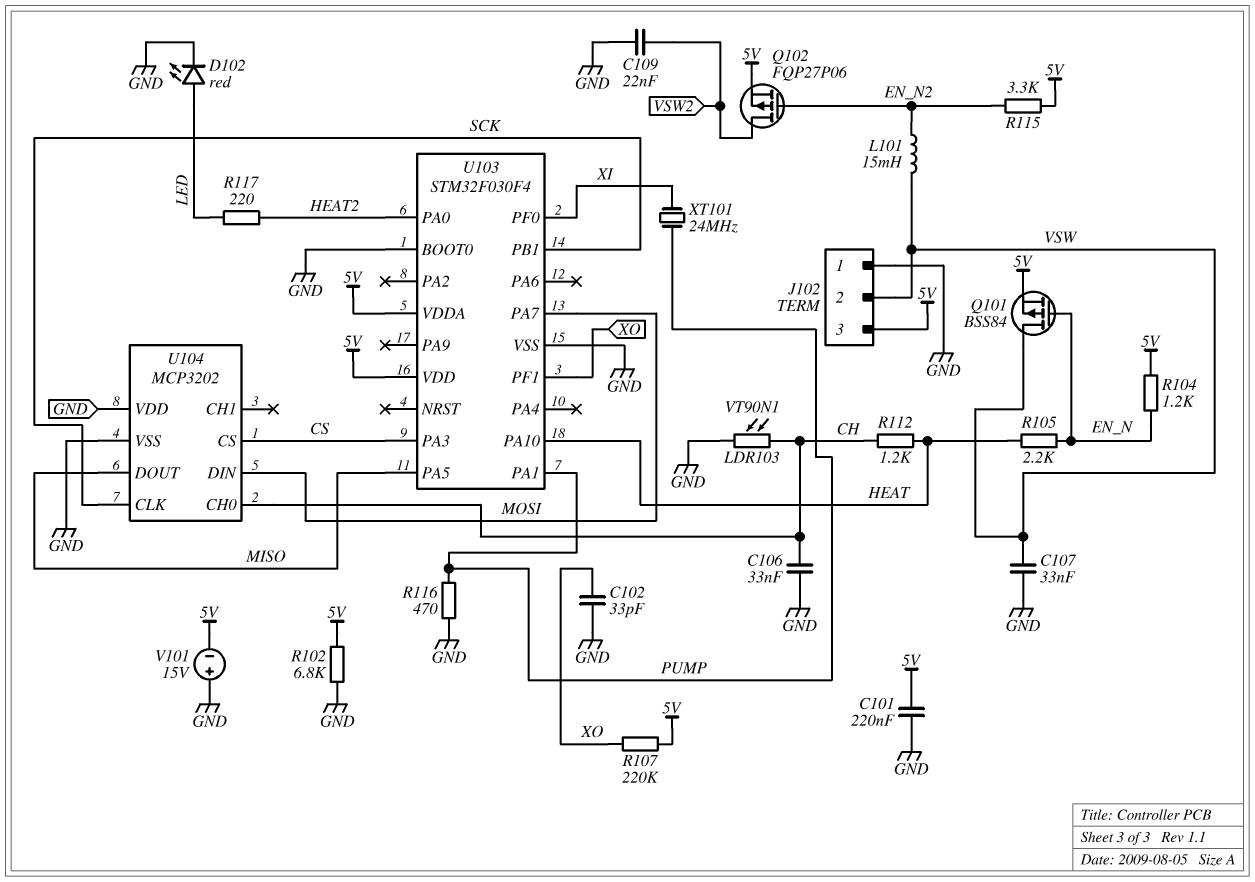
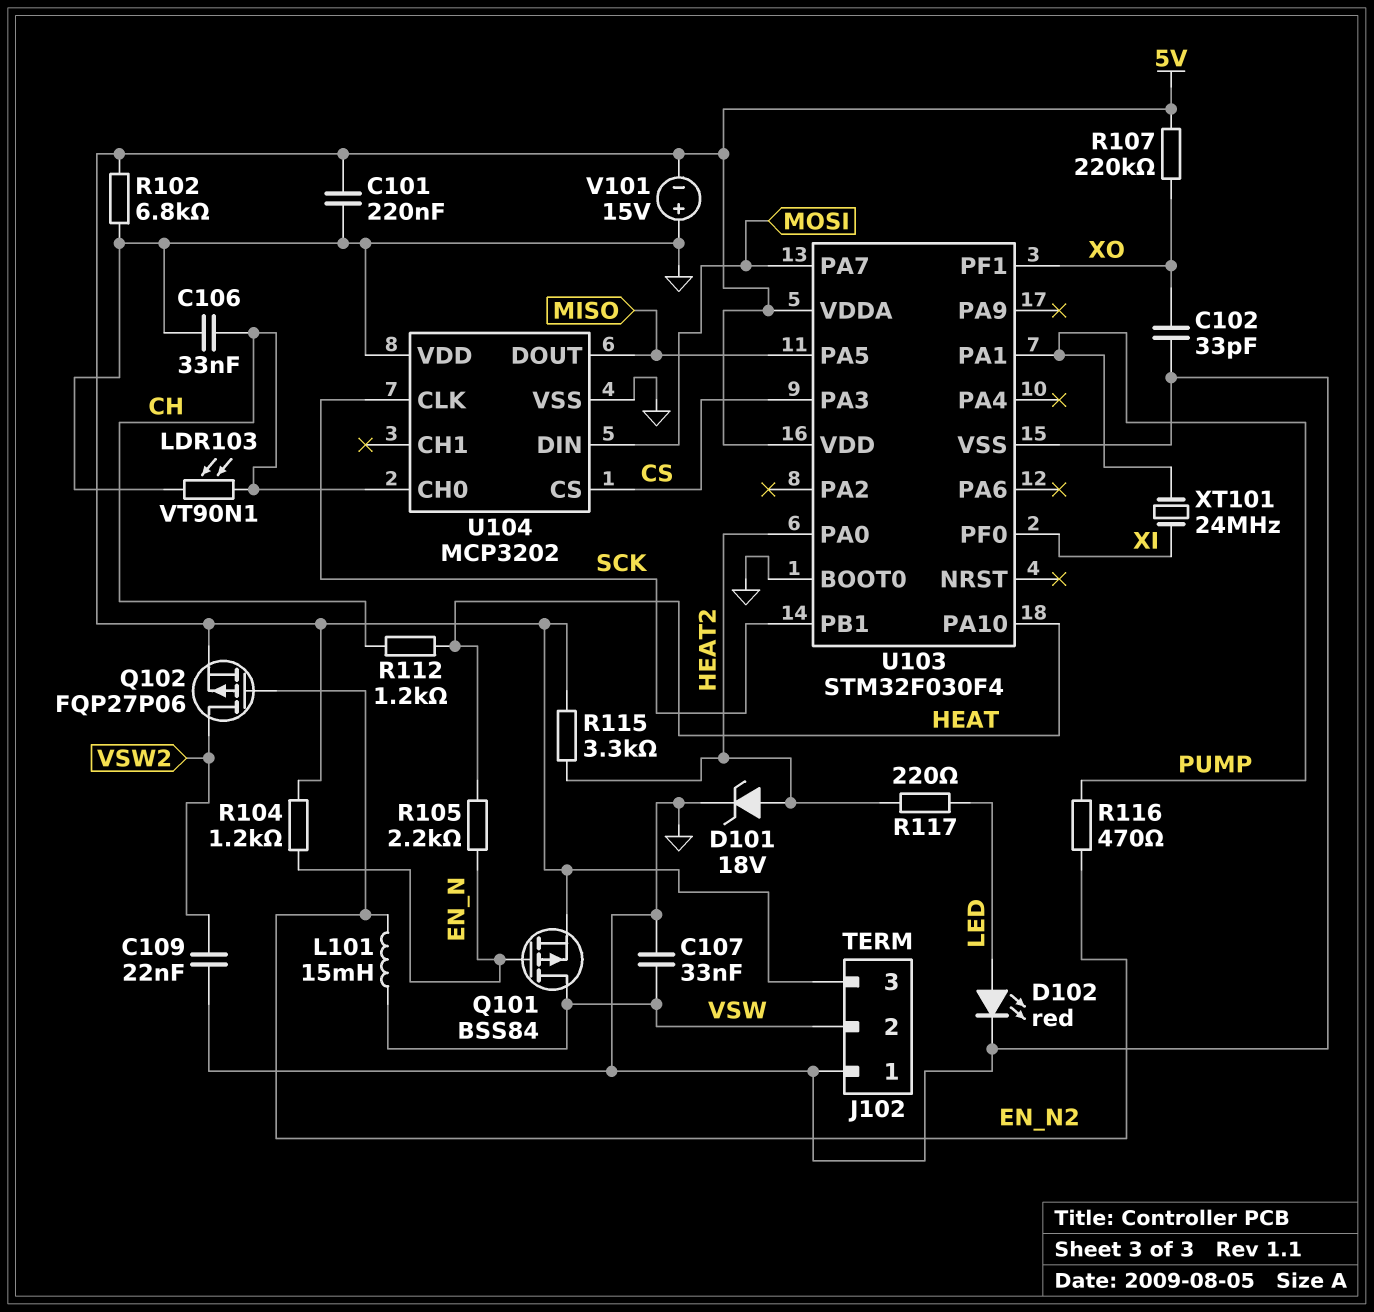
D101: none -> zener 18V (A HEAT2, K GND)
R115: 3.3k (5V, EN_N2) -> 3.3k (5V, HEAT2)
R116: 470 (GND, PUMP) -> 470 (EN_N2, PUMP)

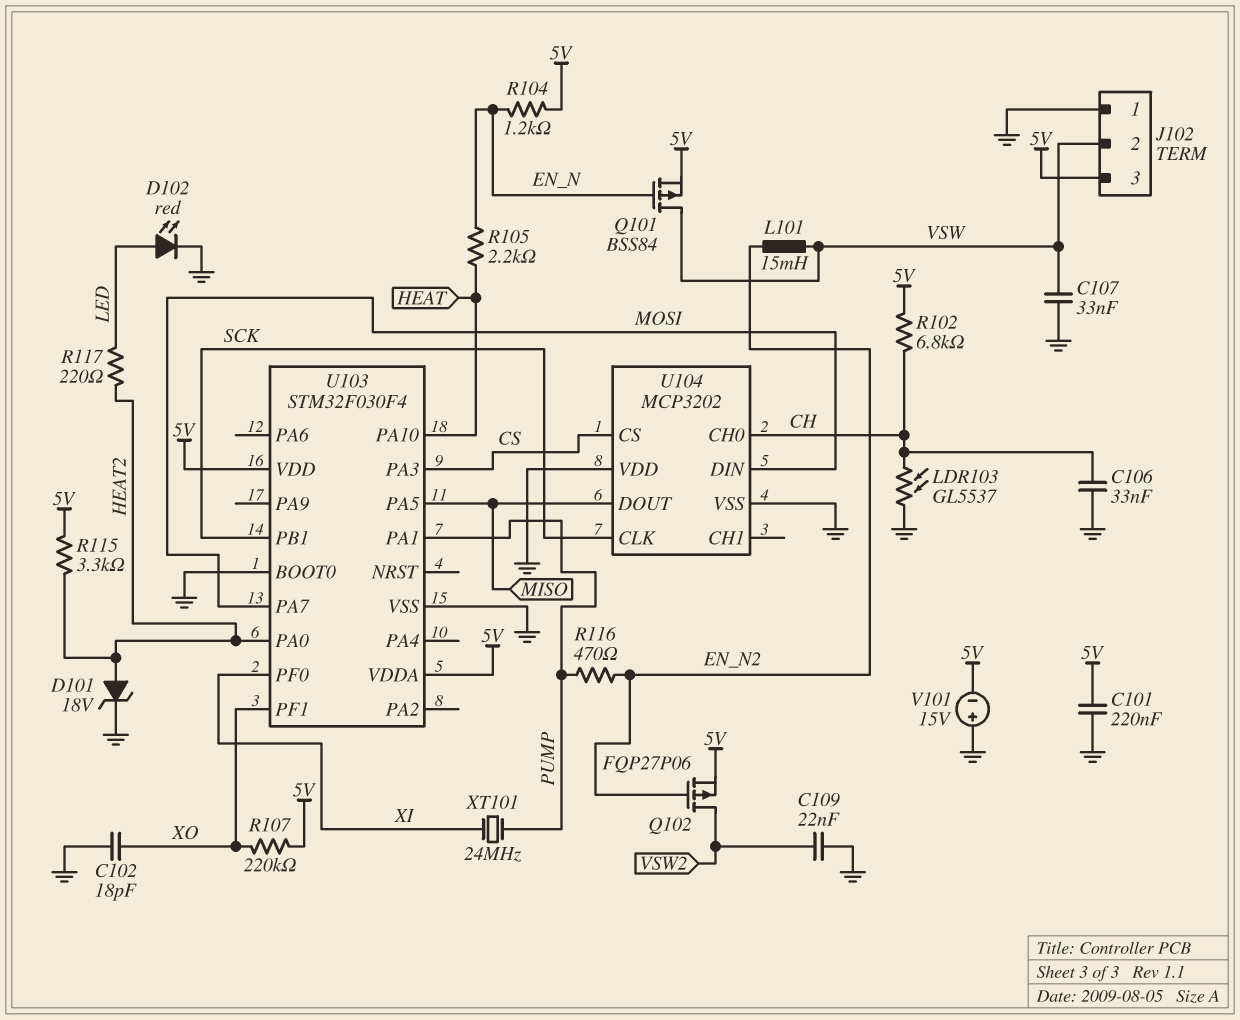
C102: 33pF (GND, XO) -> 18pF (GND, XO)
LDR103: VT90N1 (CH, GND) -> GL5537 (CH, GND)
R102: 6.8k (5V, GND) -> 6.8k (5V, CH)
R112: 1.2k (CH, HEAT) -> none

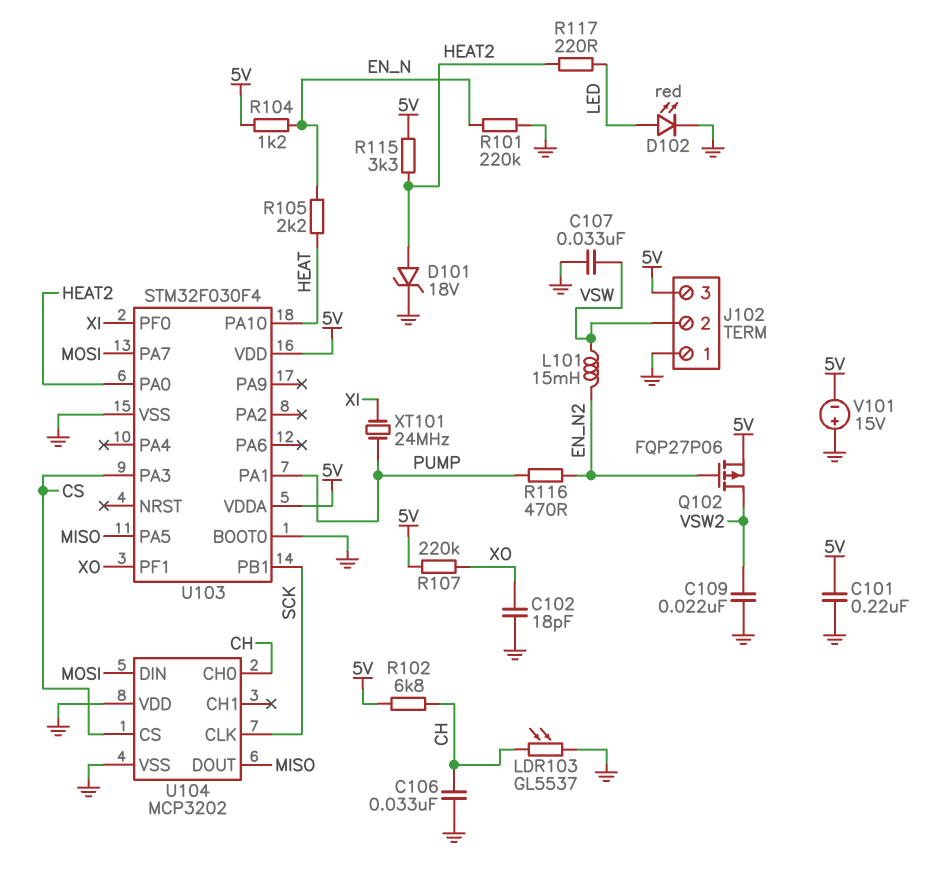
Q101: PMOS BSS84 (G EN_N, D VSW, S 5V) -> none
R101: none -> 220k (EN_N, GND)

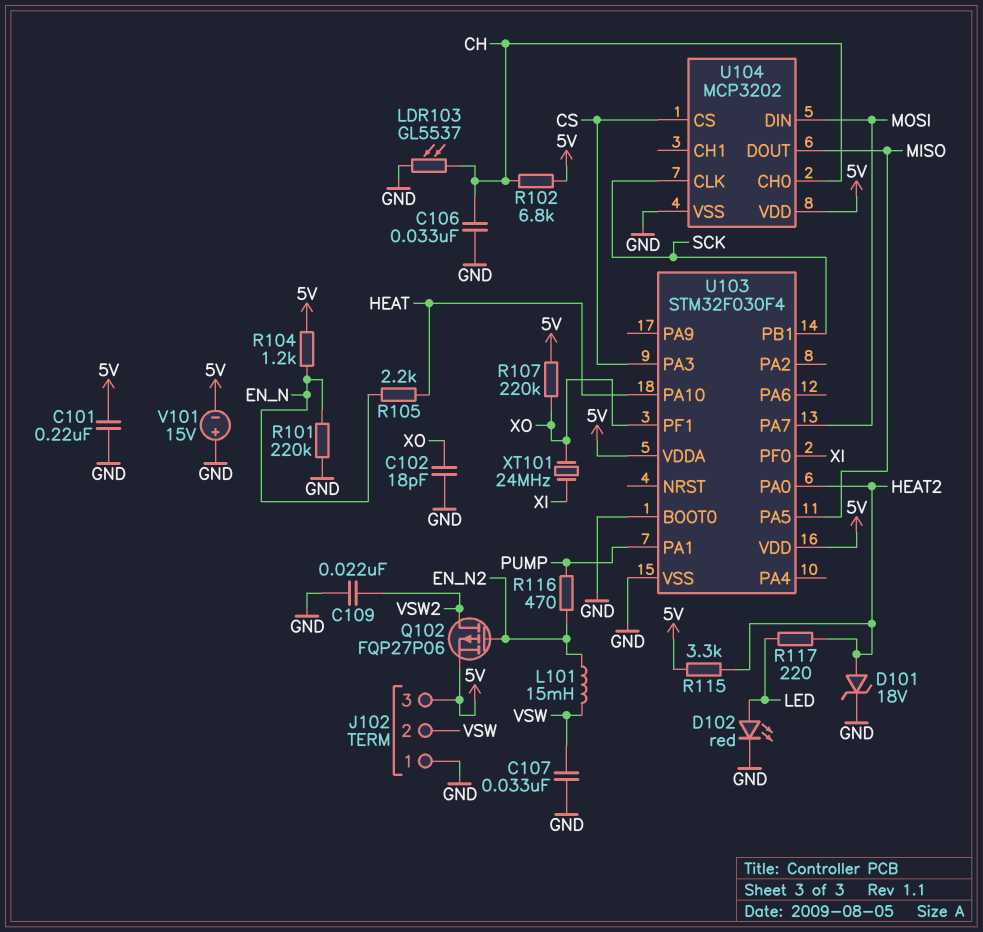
U104 pin VDD: GND -> 5V
XT101: 24MHz (PUMP, XI) -> 24MHz (XI, XO)

